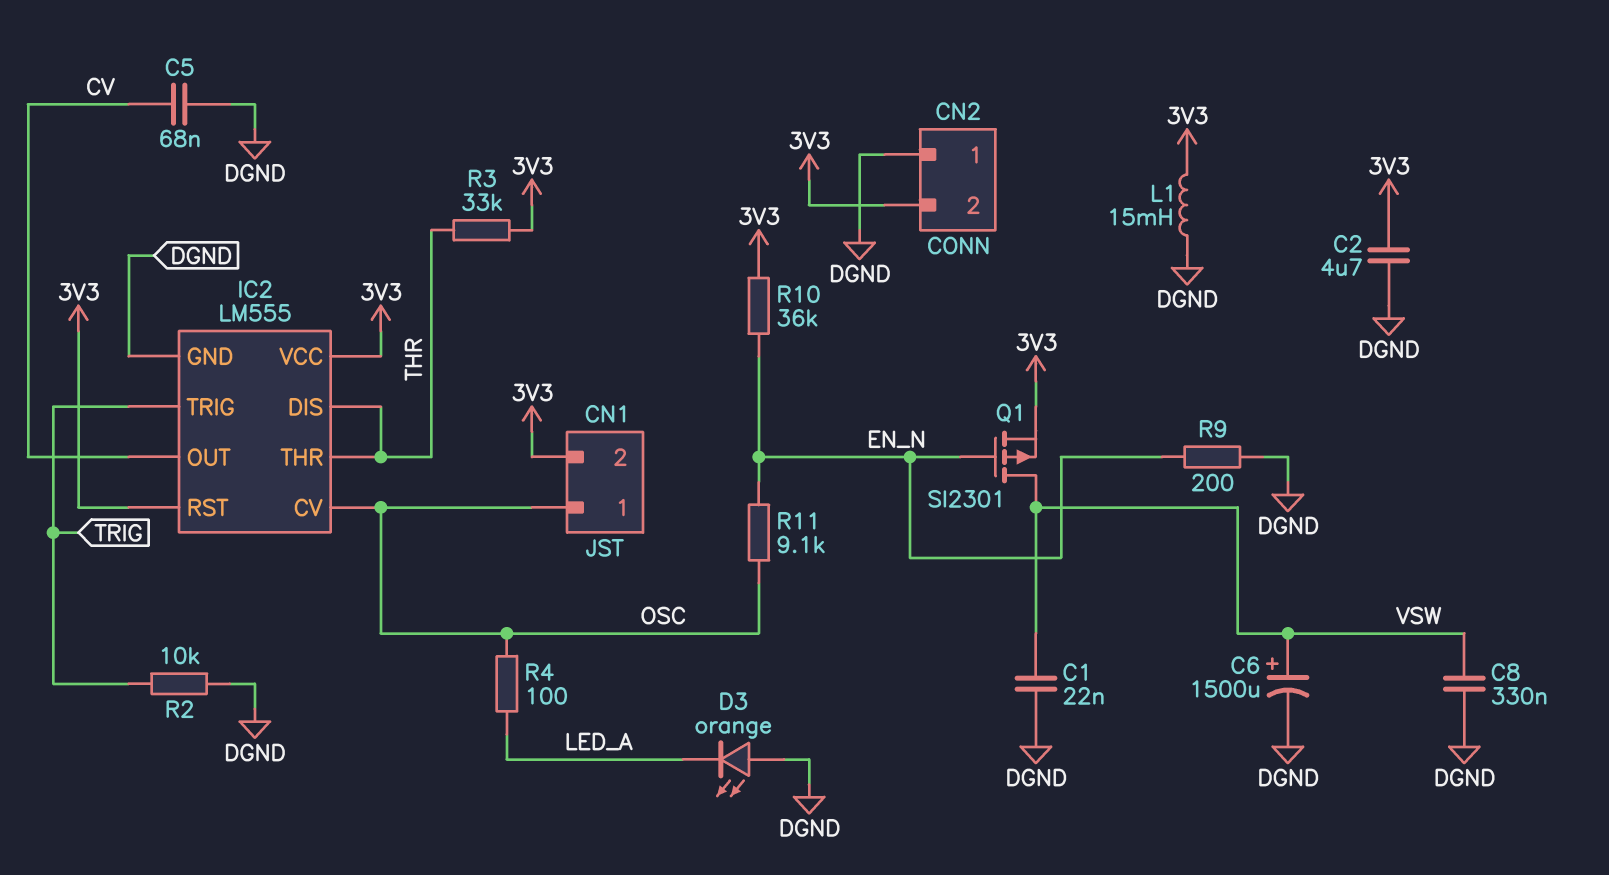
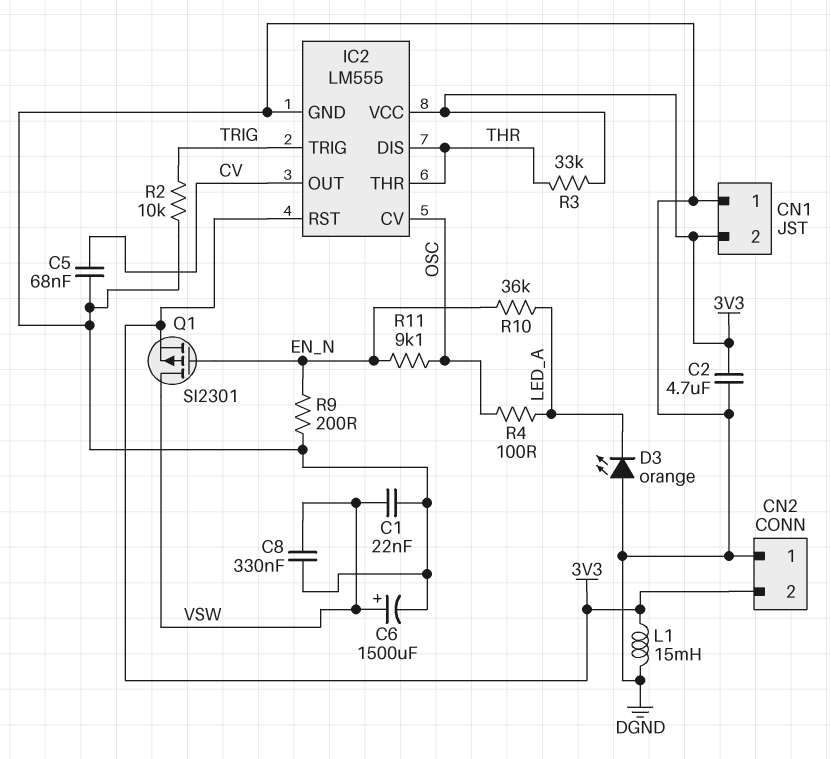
CN1 pin 1: OSC -> DGND
R10: 36k (3V3, EN_N) -> 36k (EN_N, LED_A)

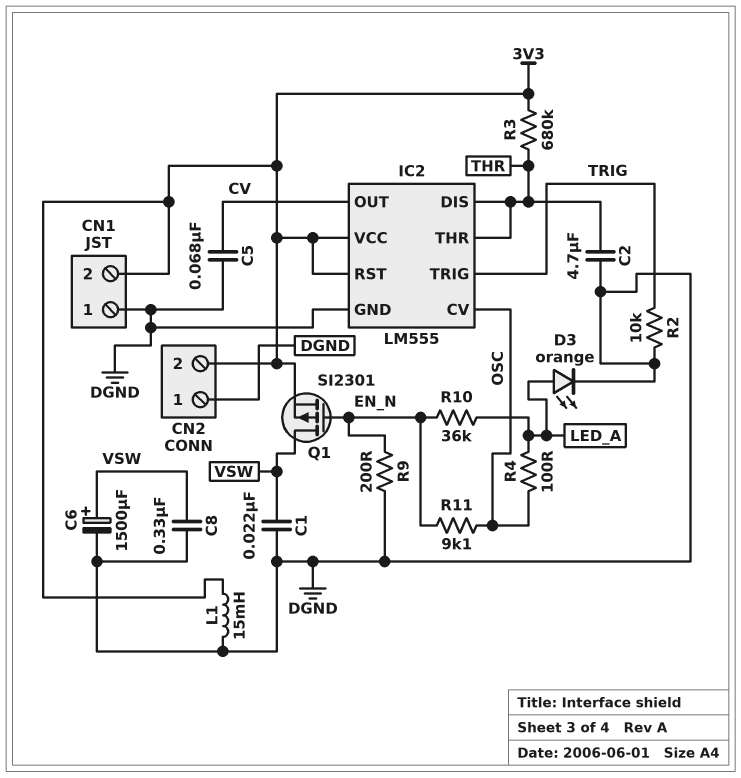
C2: 4.7uF (3V3, DGND) -> 4.7uF (DGND, THR)
D3: LED orange (A DGND, K LED_A) -> LED orange (A LED_A, K DGND)
R3: 33k (3V3, THR) -> 680k (3V3, THR)

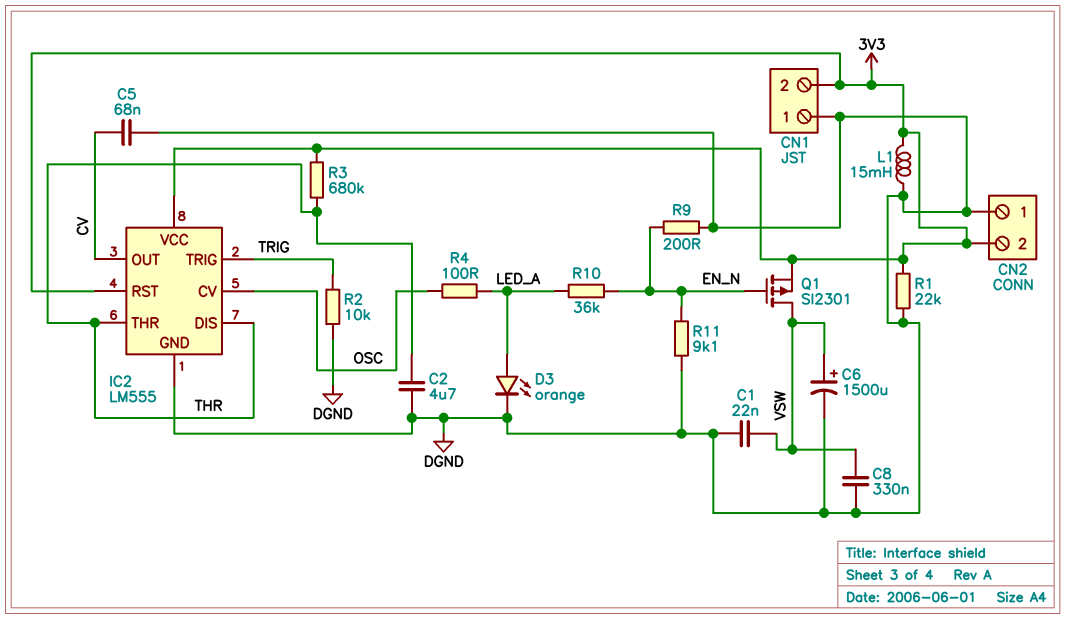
R1: none -> 22k (3V3, DGND)
R11: 9.1k (EN_N, OSC) -> 9.1k (DGND, EN_N)

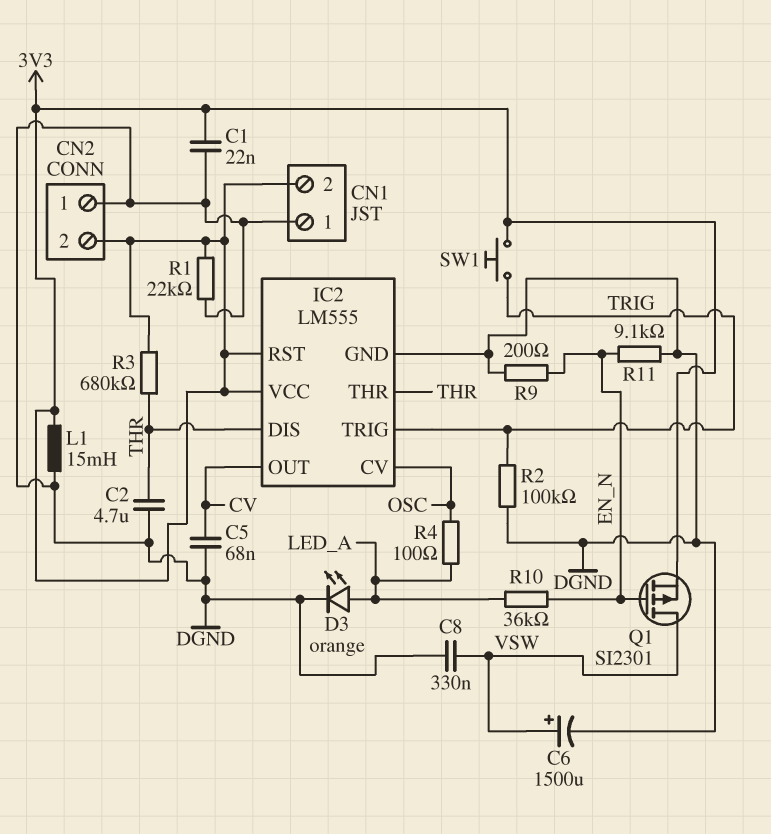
C1: 22nF (DGND, VSW) -> 22nF (3V3, DGND)
R2: 10k (DGND, TRIG) -> 100k (DGND, TRIG)
SW1: none -> button (3V3, TRIG)

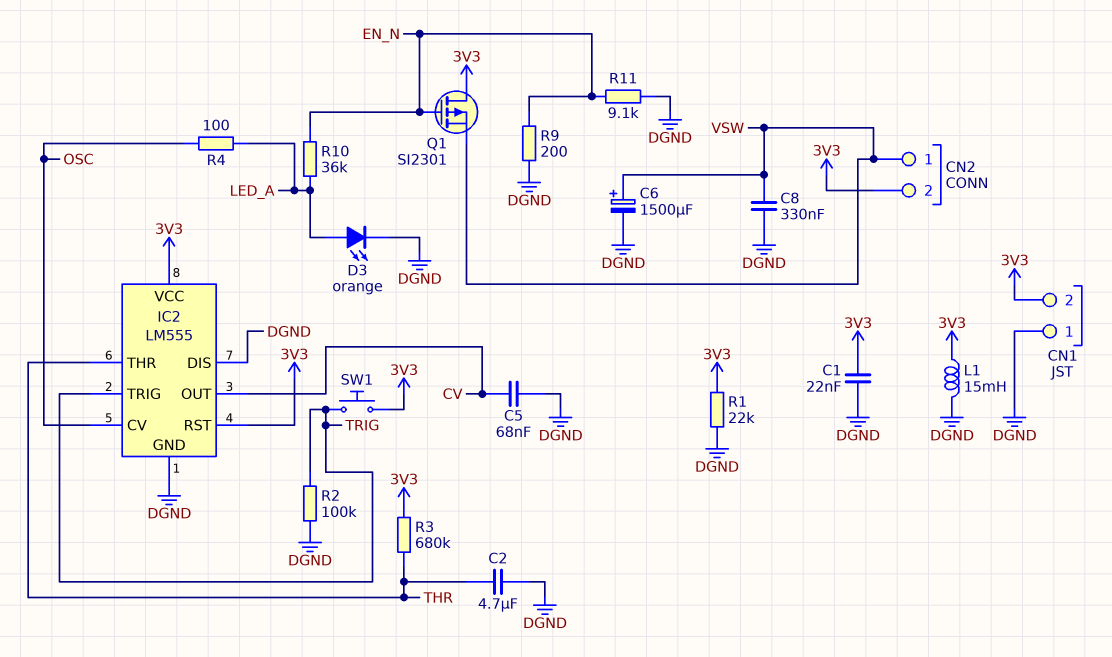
CN2 pin 1: DGND -> VSW
IC2 pin DIS: THR -> DGND
Q1: PMOS SI2301 (G EN_N, D VSW, S 3V3) -> PMOS SI2301 (G EN_N, D 3V3, S VSW)

